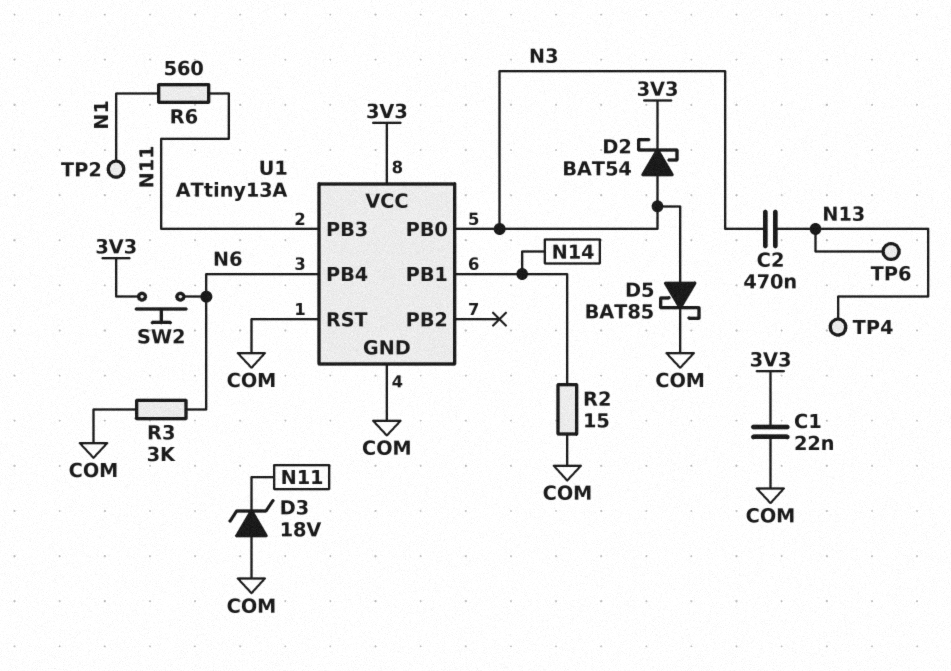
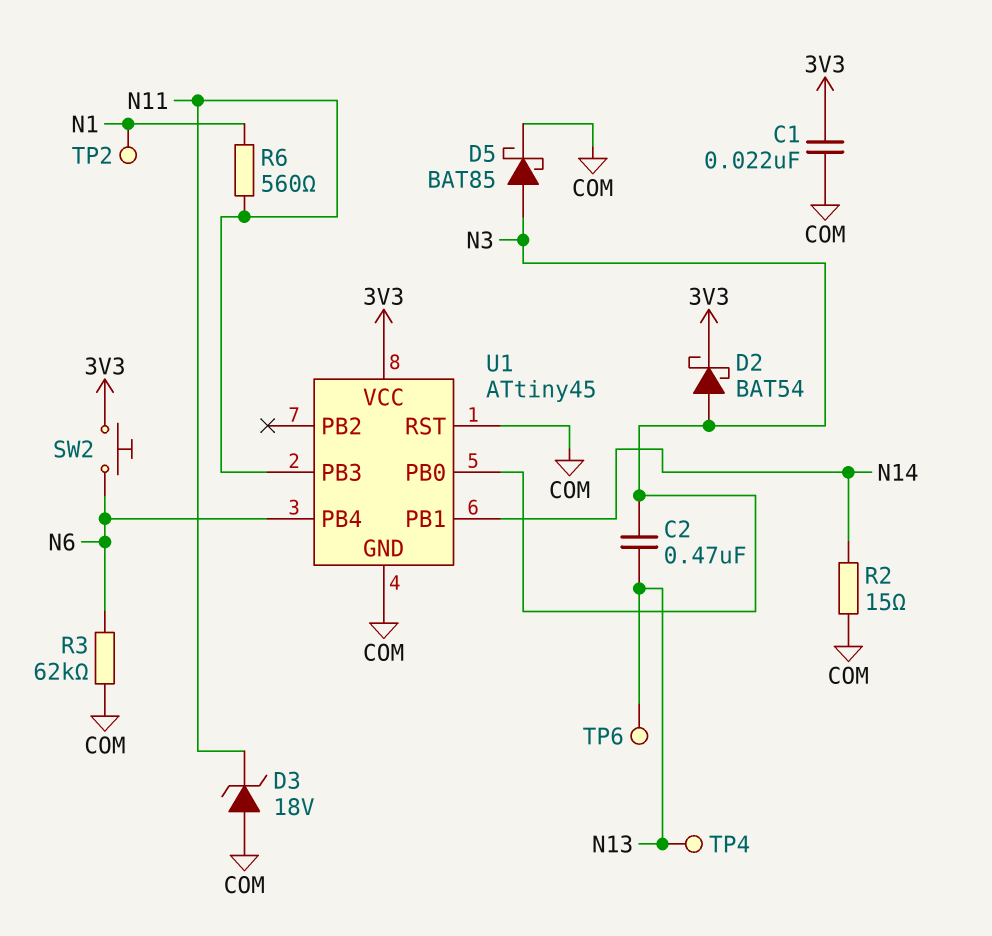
R3: 3k (COM, N6) -> 62k (COM, N6)
U1: ATtiny13A -> ATtiny45

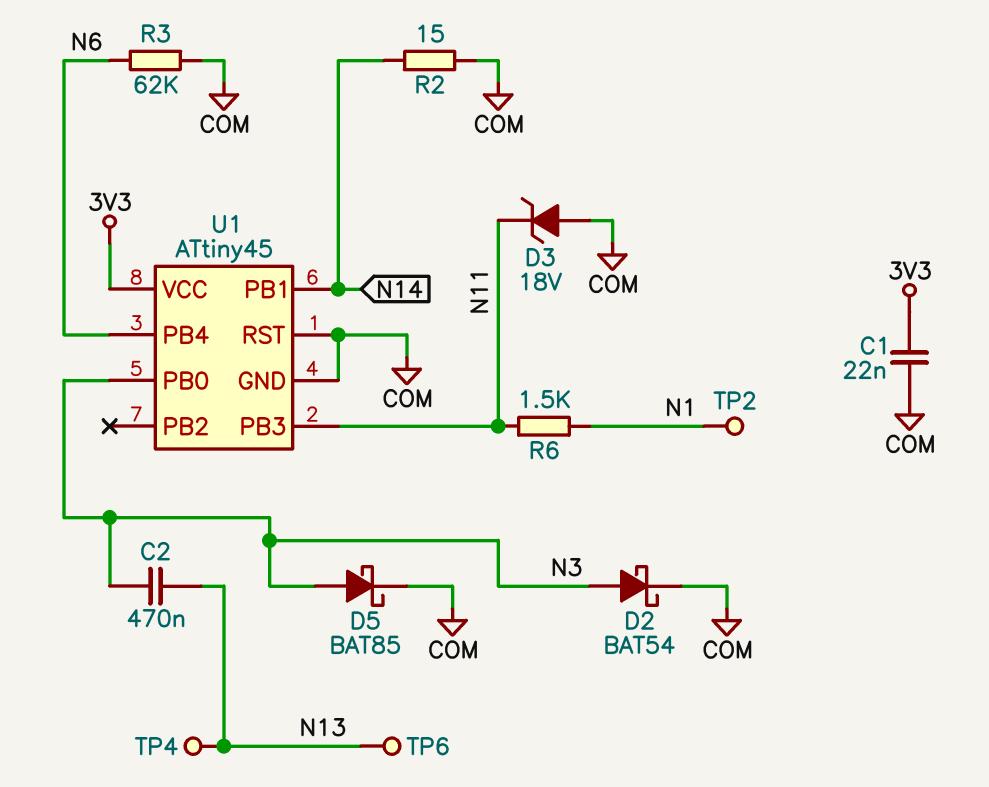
D2: schottky BAT54 (A N3, K 3V3) -> schottky BAT54 (A N3, K COM)
R6: 560 (N1, N11) -> 1.5k (N1, N11)
SW2: button (3V3, N6) -> none

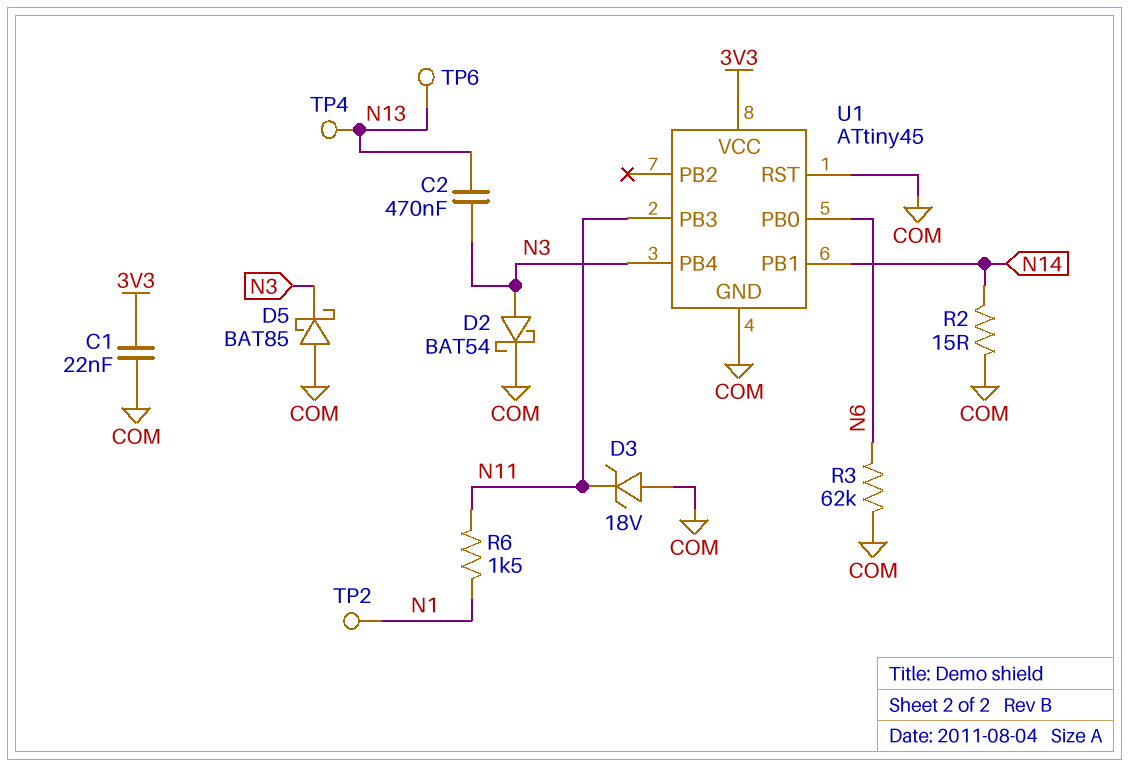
D5: schottky BAT85 (A N3, K COM) -> schottky BAT85 (A COM, K N3)
U1 pin PB0: N3 -> N6
U1 pin PB4: N6 -> N3

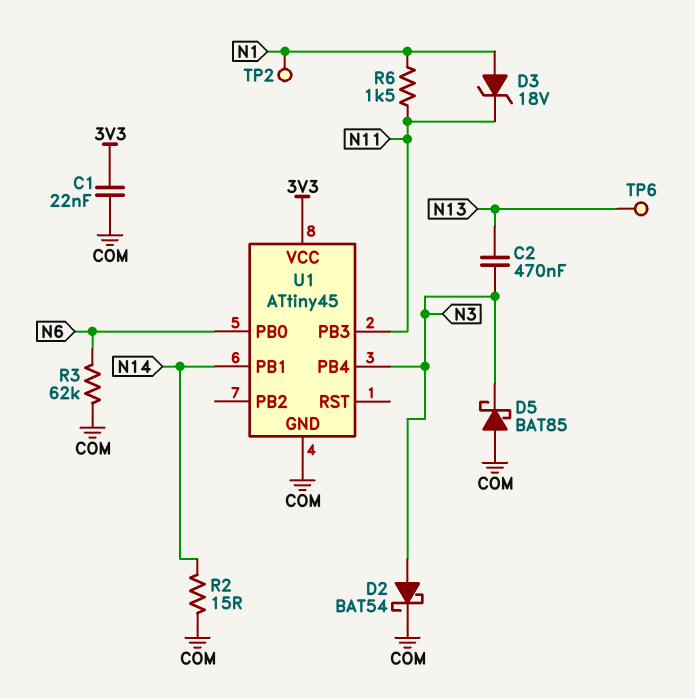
D3: zener 18V (A COM, K N11) -> zener 18V (A N1, K N11)
TP4: test point (N13) -> none
U1 pin RST: COM -> none

